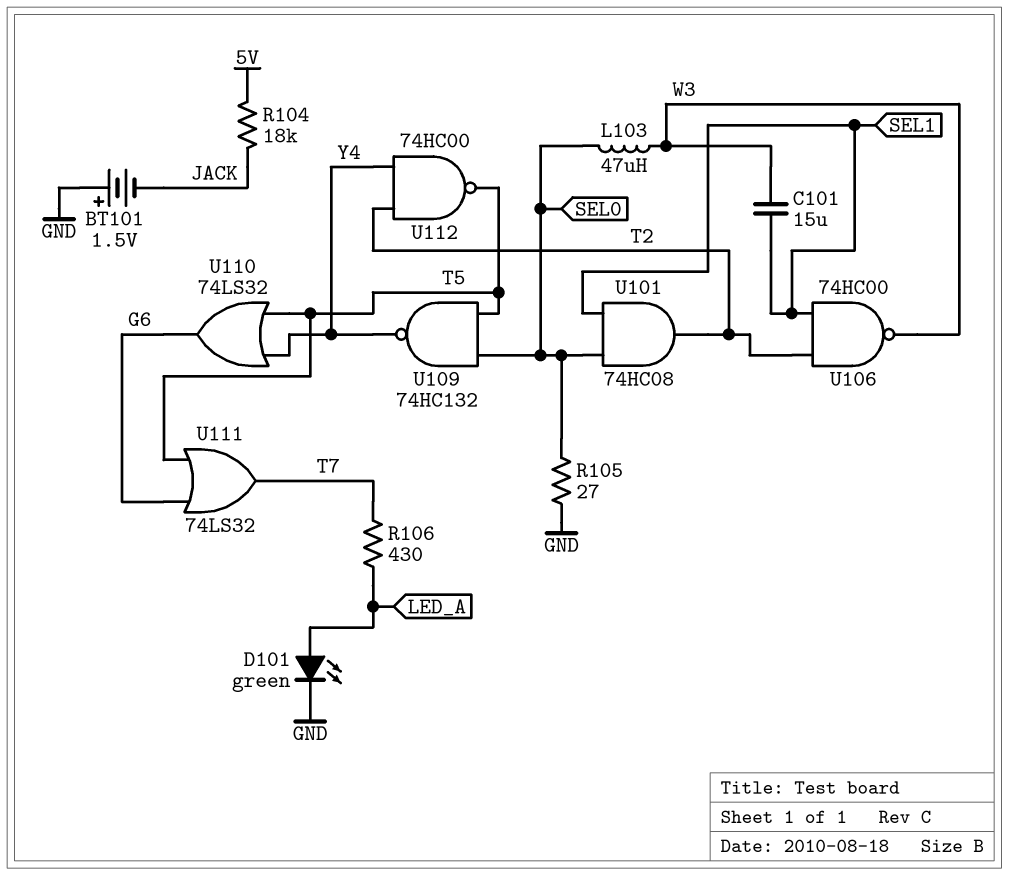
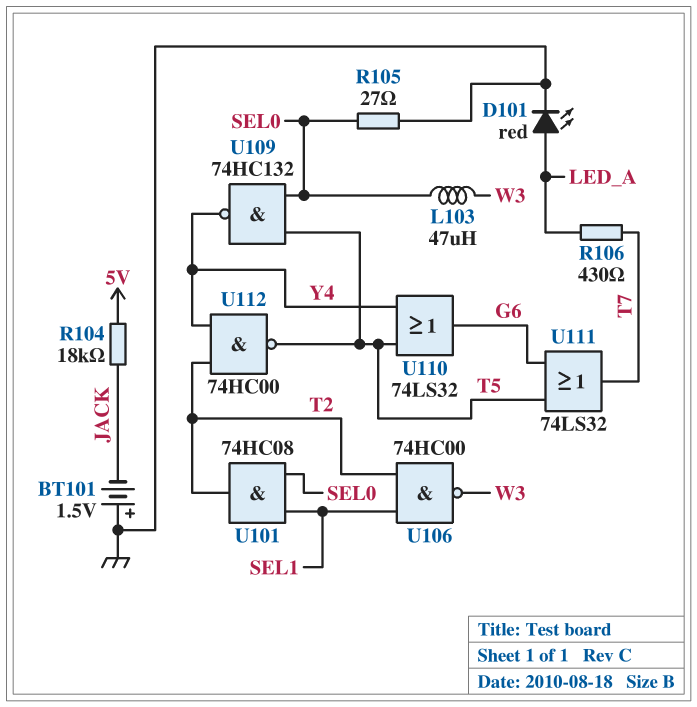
C101: 15uF (SEL1, W3) -> none
D101: LED green (A LED_A, K GND) -> LED red (A LED_A, K GND)

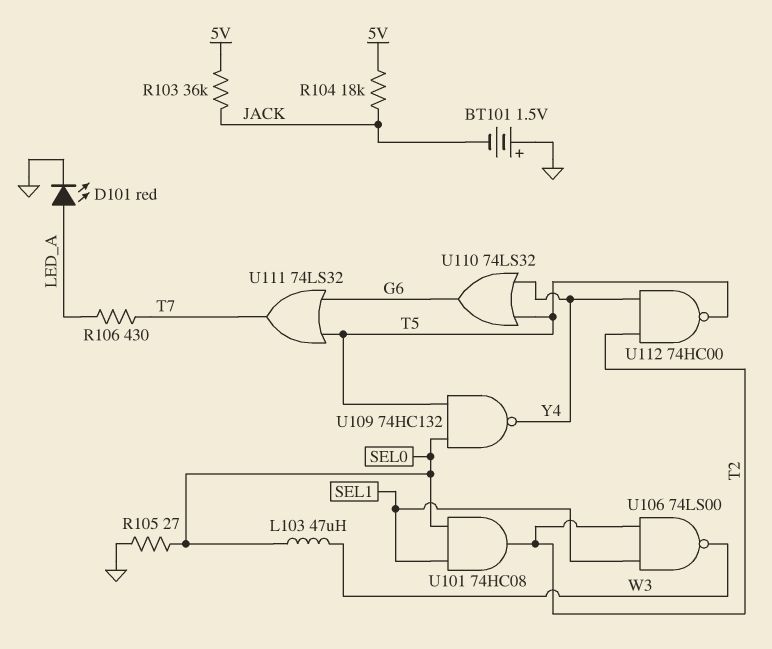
R103: none -> 36k (5V, JACK)
U106: NAND 74HC00 (in SEL1, in T2, out W3) -> NAND 74LS00 (in SEL1, in T2, out W3)

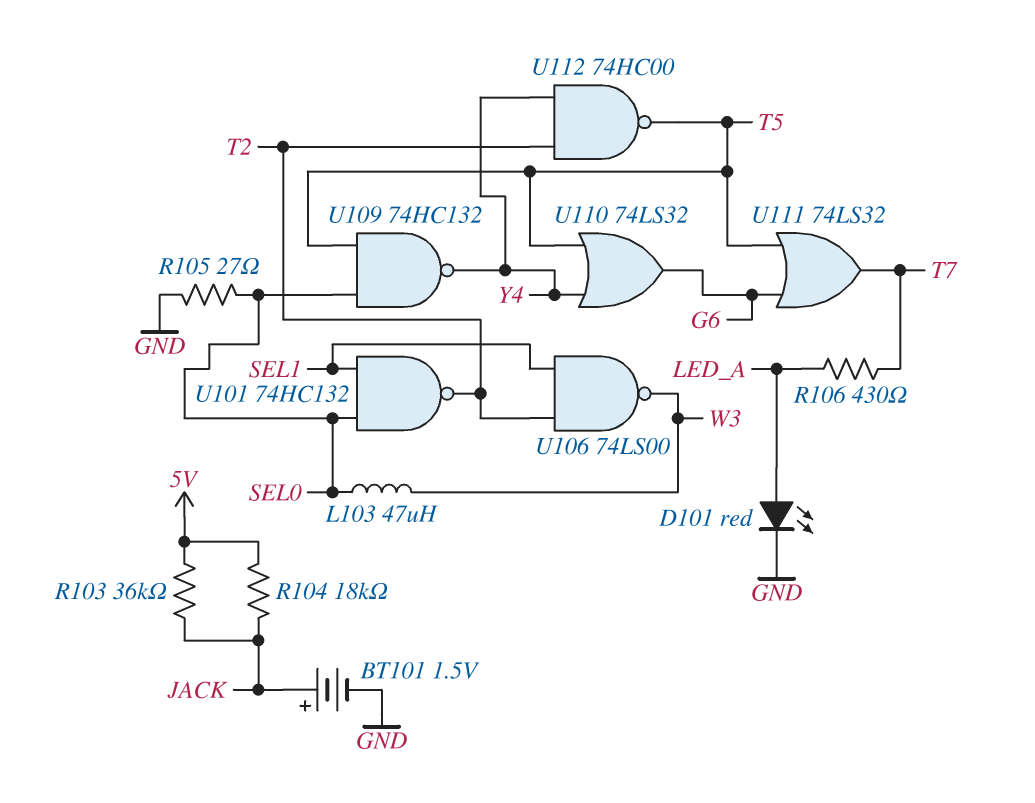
BT101: 1.5V (plus GND, minus JACK) -> 1.5V (plus JACK, minus GND)
U101: AND 74HC08 (in SEL0, in SEL1, out T2) -> NAND 74HC132 (in SEL0, in SEL1, out T2)

